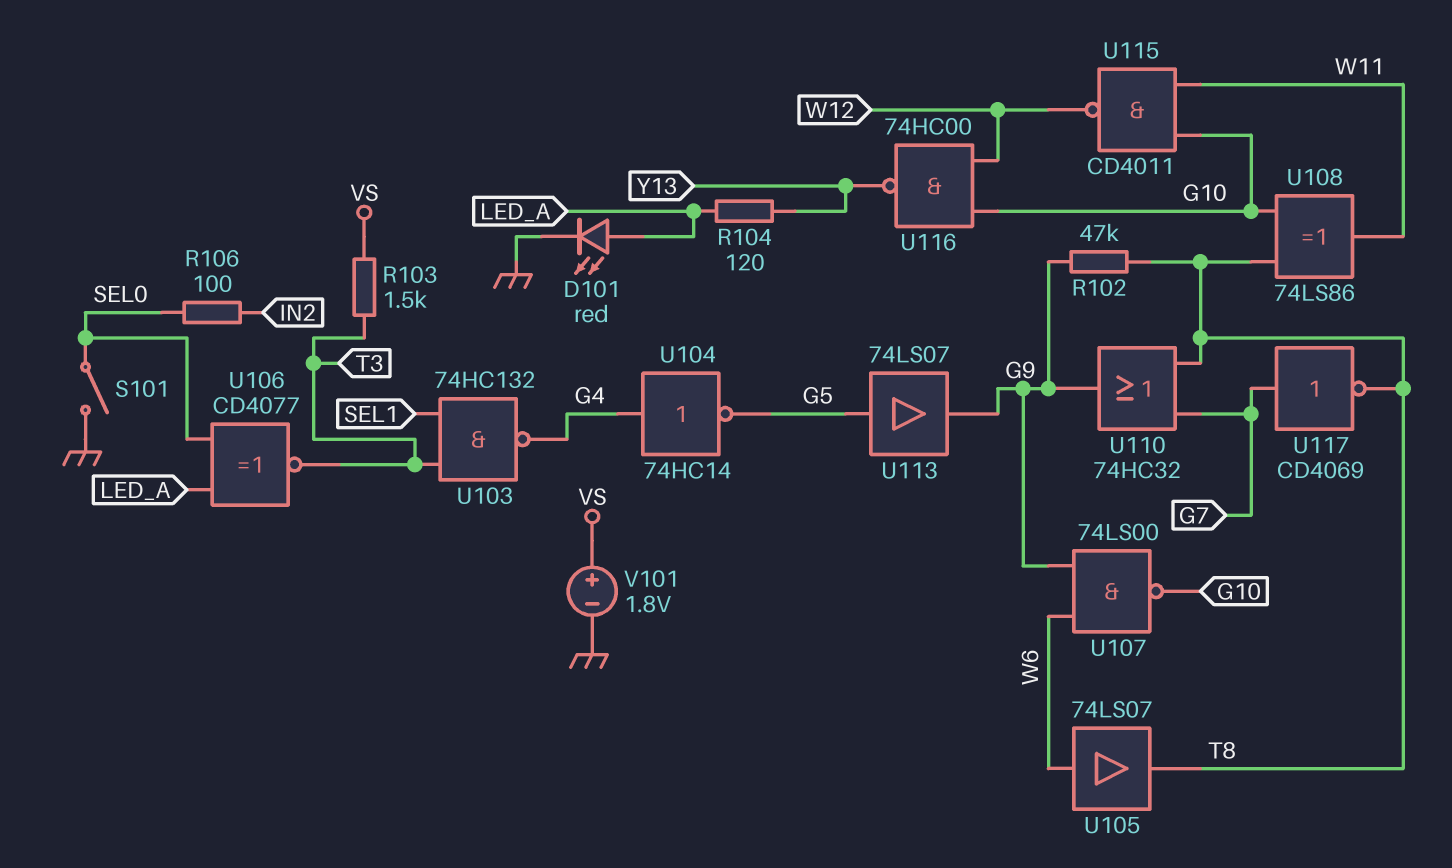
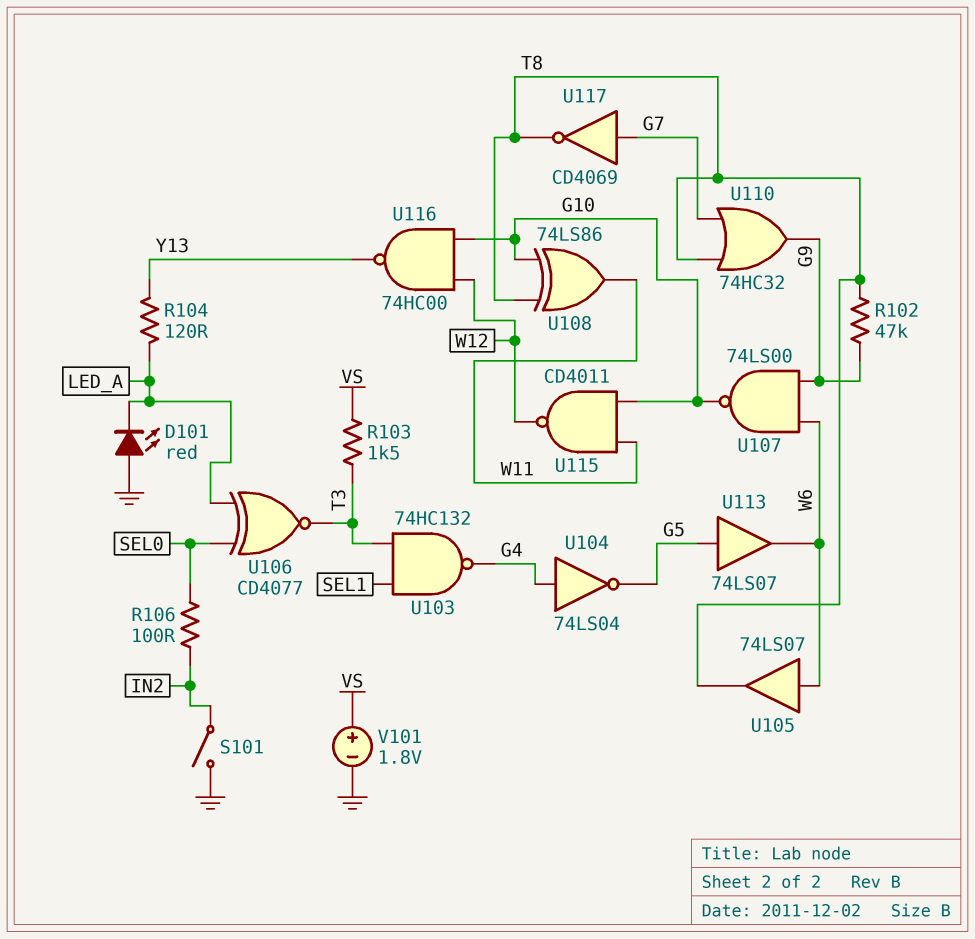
D101: LED red (A LED_A, K GND) -> LED red (A GND, K LED_A)
S101: switch (GND, SEL0) -> switch (GND, IN2)
U104: NOT 74HC14 (in G4, out G5) -> NOT 74LS04 (in G4, out G5)
U113: buffer 74LS07 (in G5, out G9) -> buffer 74LS07 (in G5, out W6)

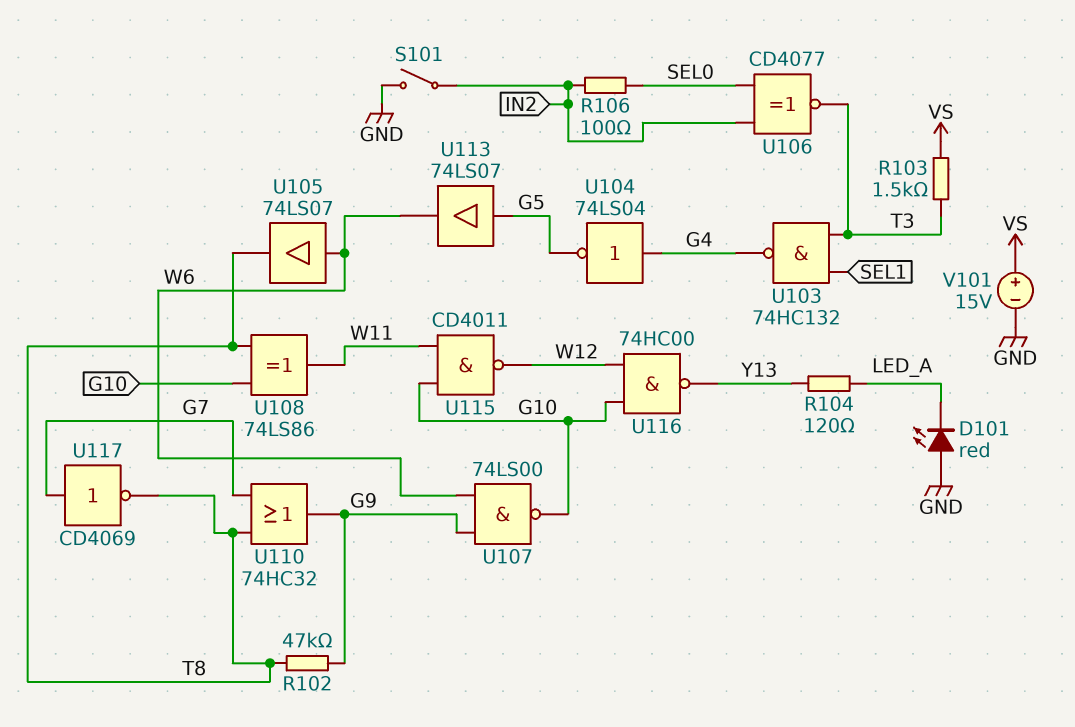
U106: XNOR CD4077 (in LED_A, in SEL0, out T3) -> XNOR CD4077 (in IN2, in SEL0, out T3)
V101: 1.8V (plus VS, minus GND) -> 15V (plus VS, minus GND)

